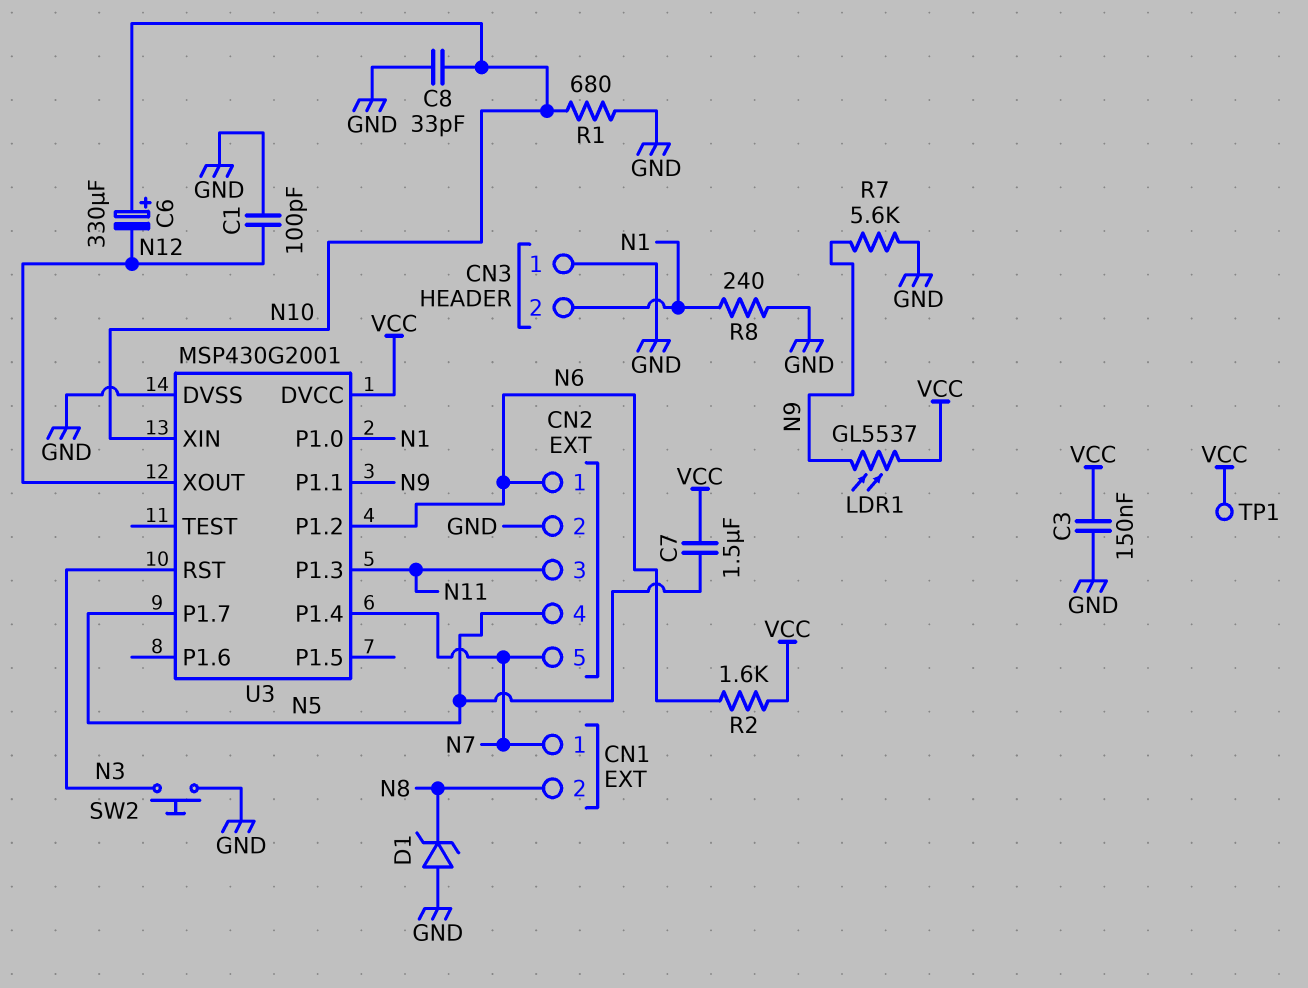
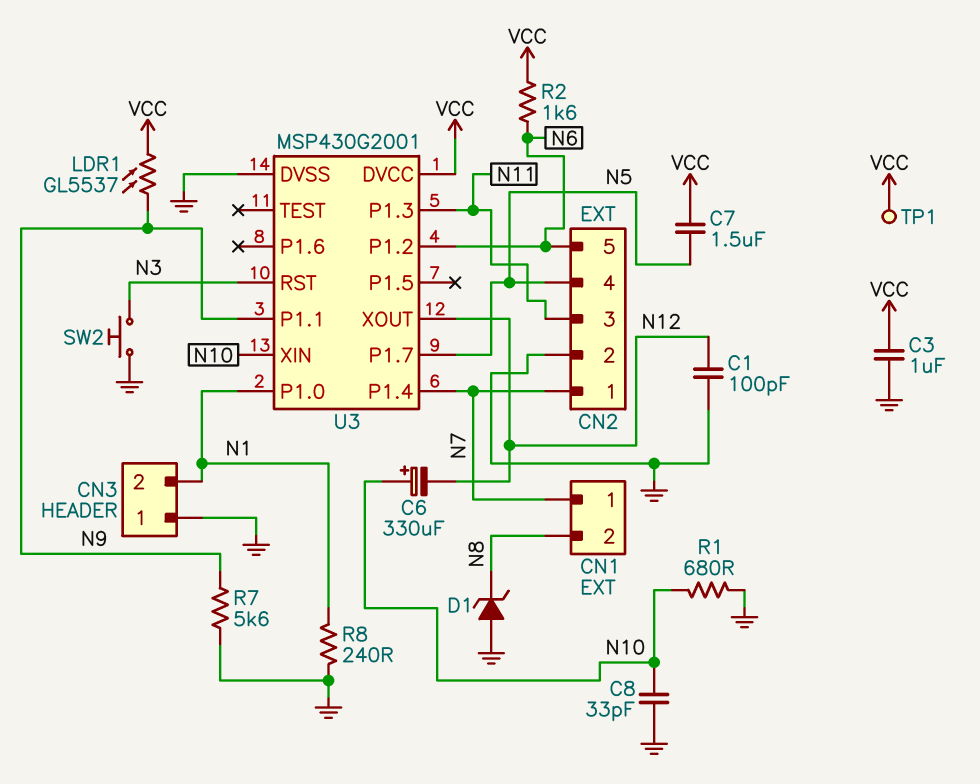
C3: 150nF (GND, VCC) -> 1uF (GND, VCC)
CN2 pin 1: N6 -> N7
CN2 pin 5: N7 -> N6

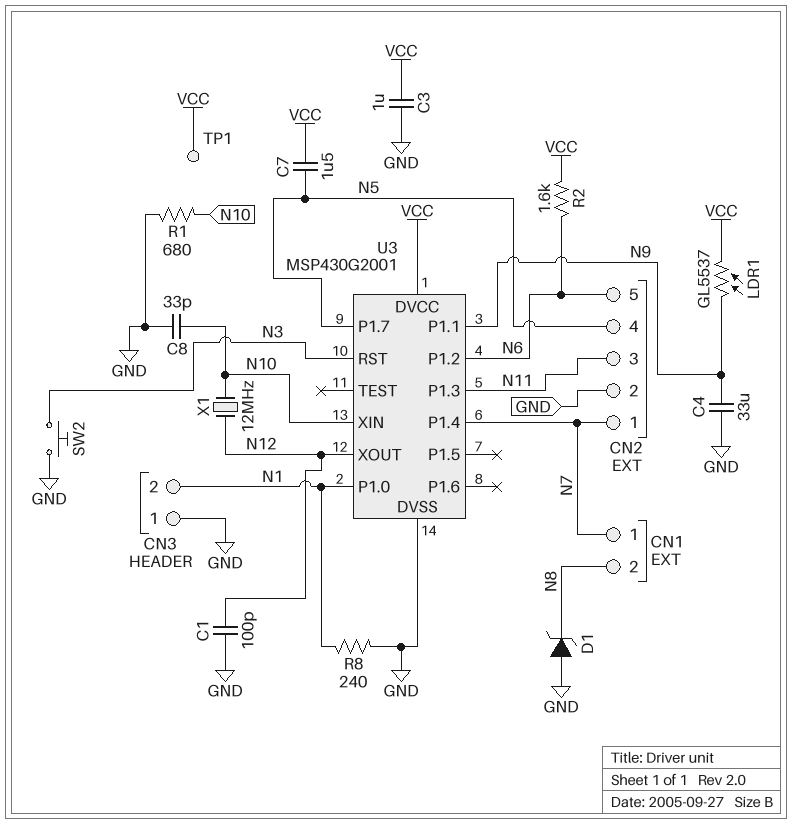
C4: none -> 33uF (GND, N9)
C6: 330uF (plus N10, minus N12) -> none
R7: 5.6k (GND, N9) -> none
X1: none -> 12MHz (N10, N12)

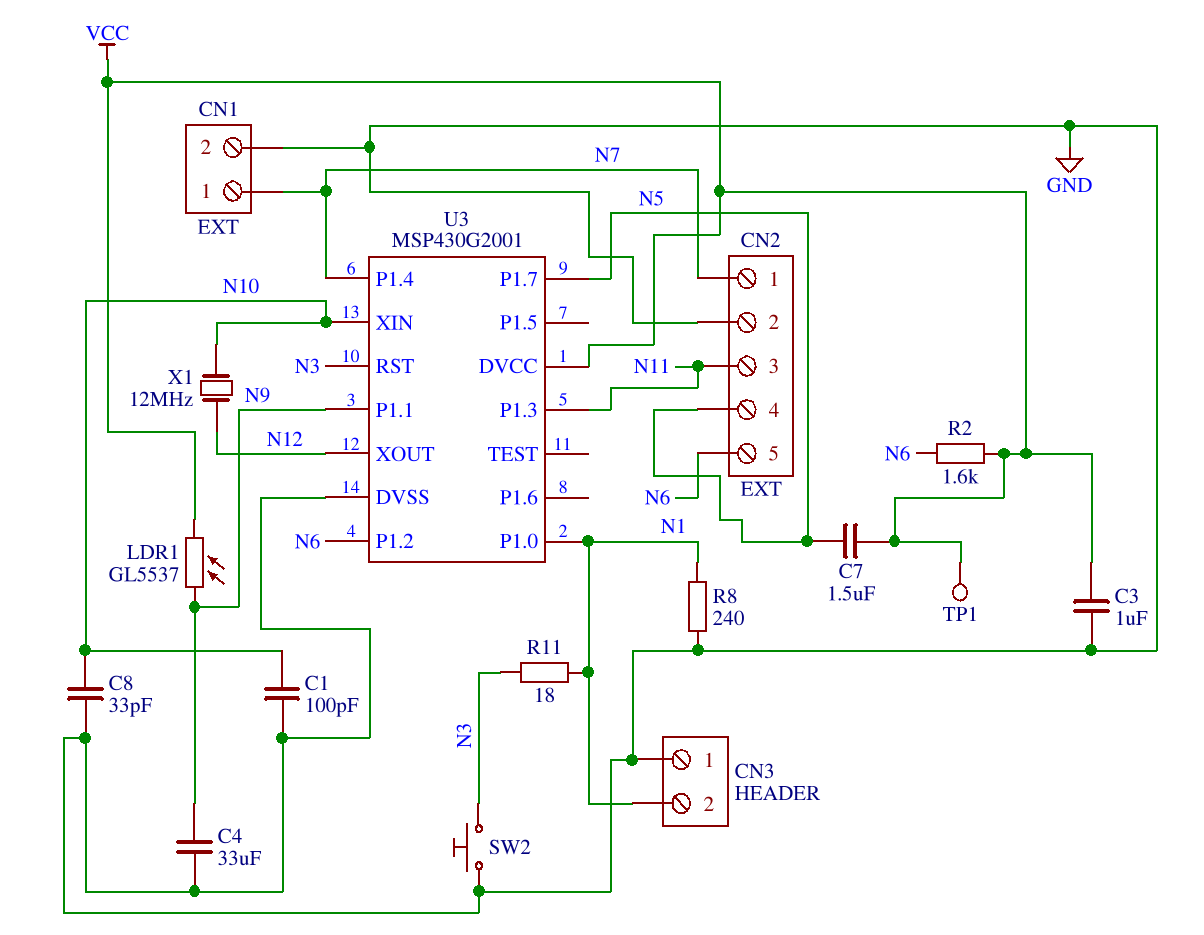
C1: 100pF (GND, N12) -> 100pF (GND, N10)
CN1 pin 2: N8 -> GND
D1: zener (A GND, K N8) -> none
R1: 680 (GND, N10) -> none
R11: none -> 18 (N1, N3)

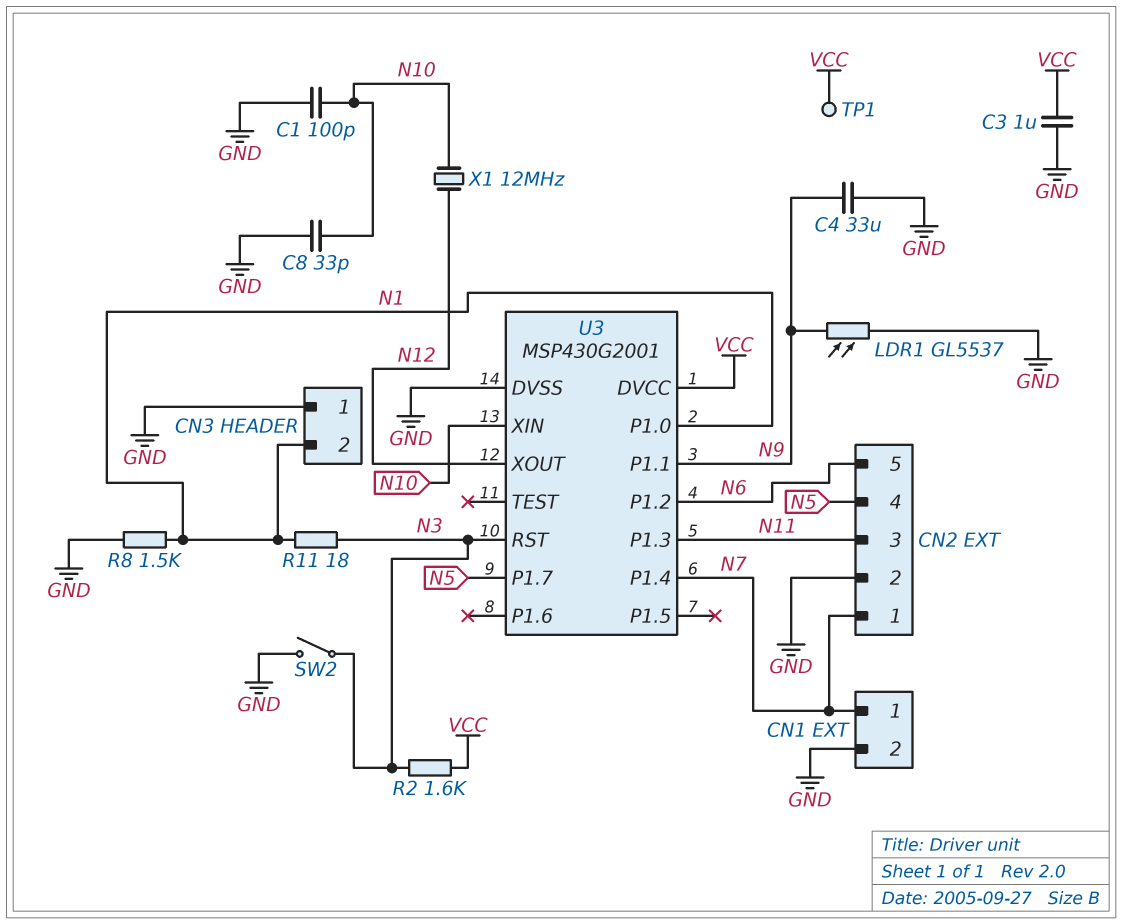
C7: 1.5uF (N5, VCC) -> none
LDR1: GL5537 (N9, VCC) -> GL5537 (GND, N9)
R2: 1.6k (N6, VCC) -> 1.6k (N3, VCC)
R8: 240 (GND, N1) -> 1.5k (GND, N1)
SW2: button (GND, N3) -> switch (GND, N3)

